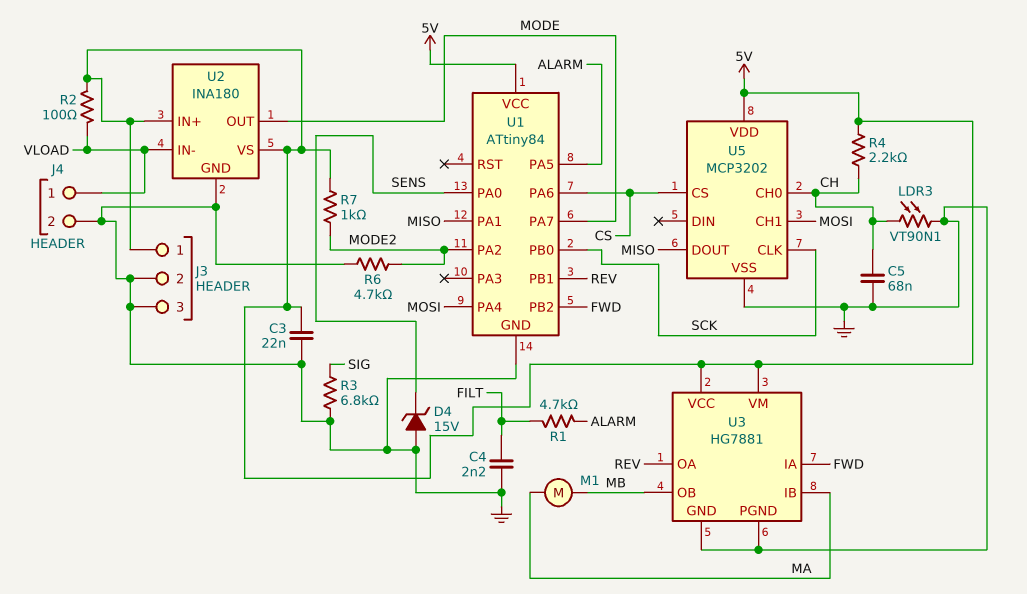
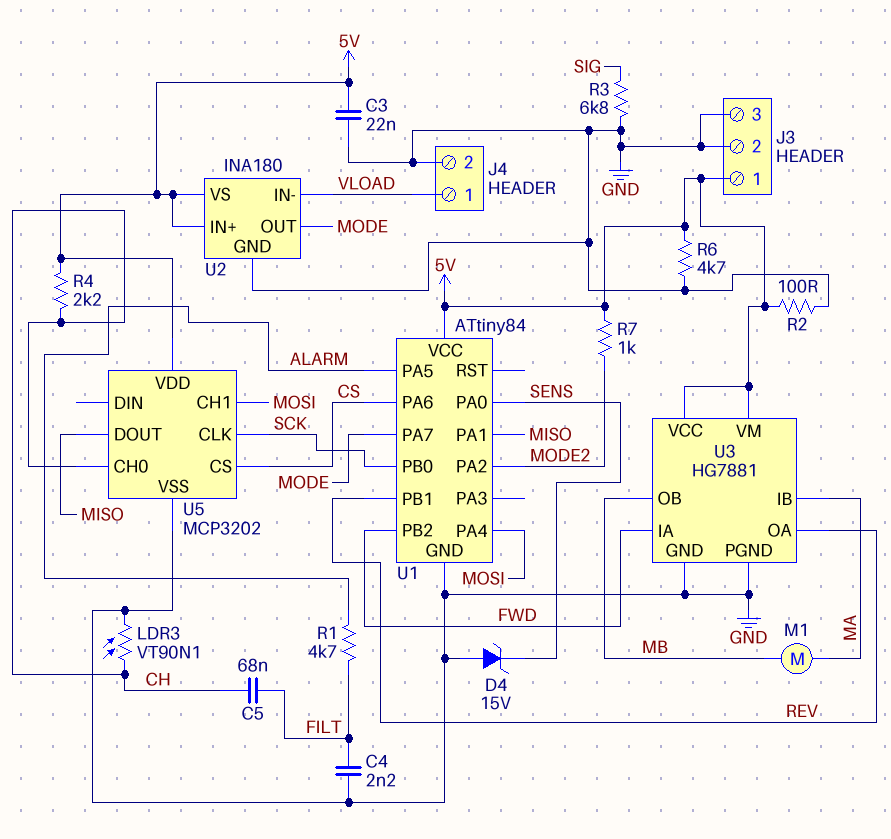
C5: 68nF (CH, GND) -> 68nF (CH, FILT)
R2: 100 (5V, VLOAD) -> 100 (5V, GND)
R6: 4.7k (GND, MODE2) -> 4.7k (5V, GND)

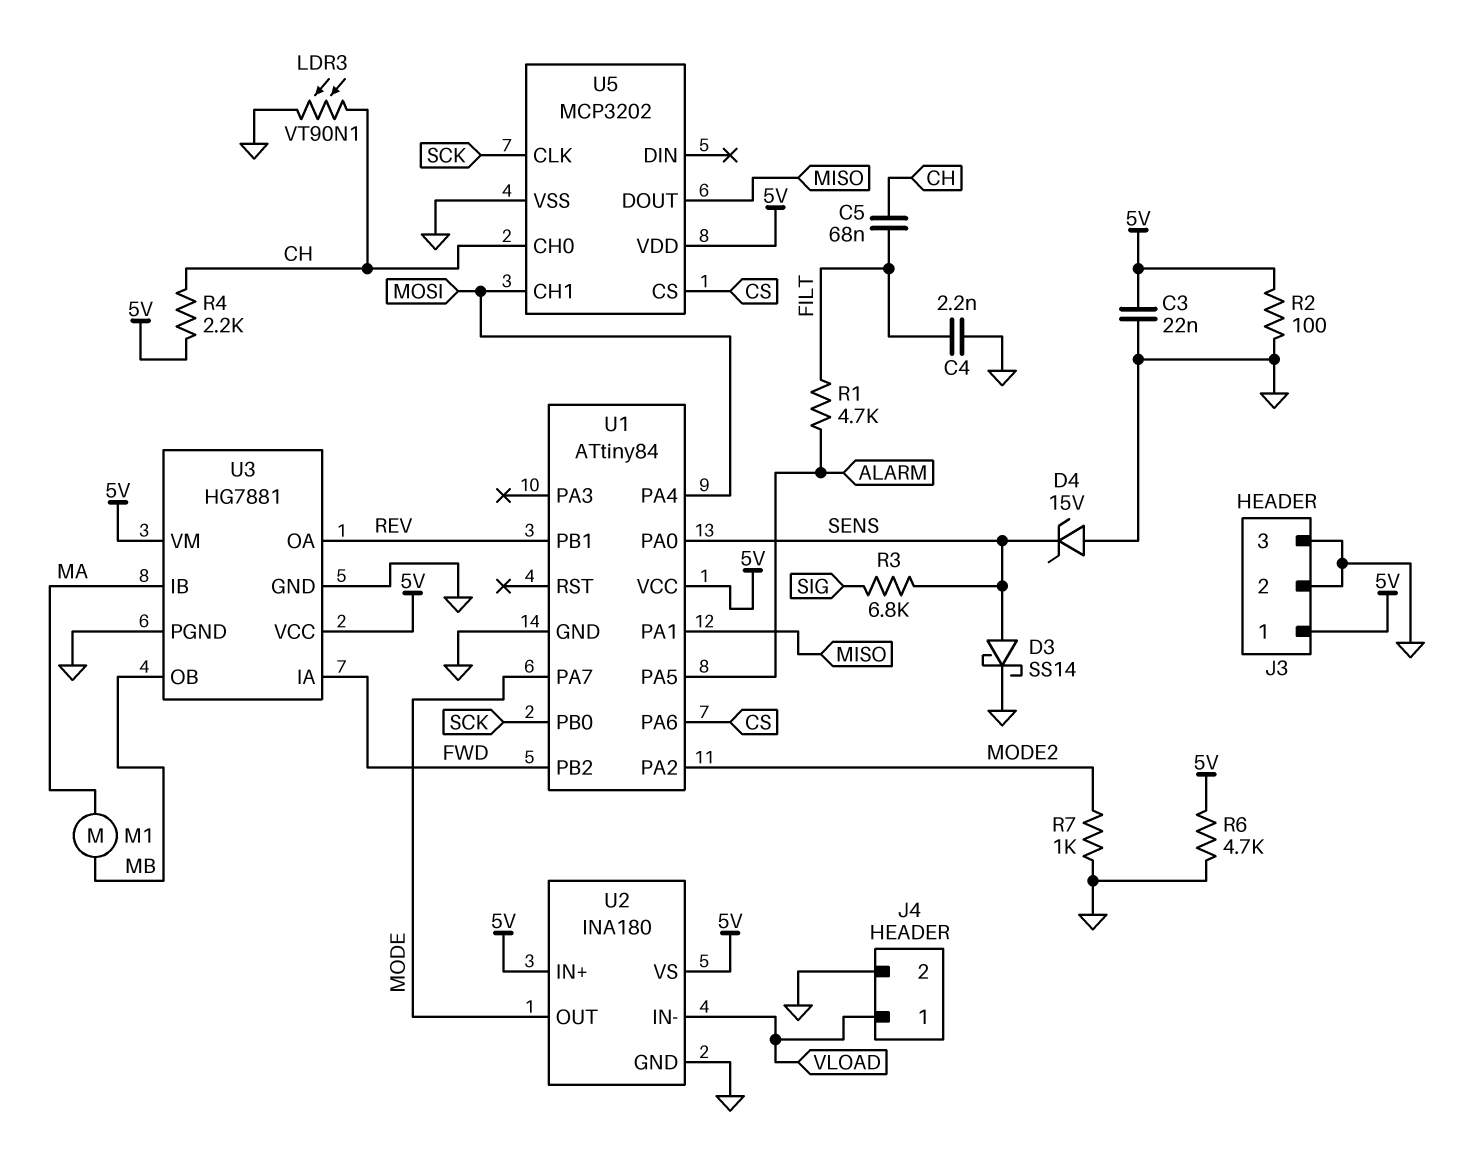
D3: none -> schottky SS14 (A SENS, K GND)
R3: 6.8k (GND, SIG) -> 6.8k (SENS, SIG)
R7: 1k (5V, MODE2) -> 1k (GND, MODE2)

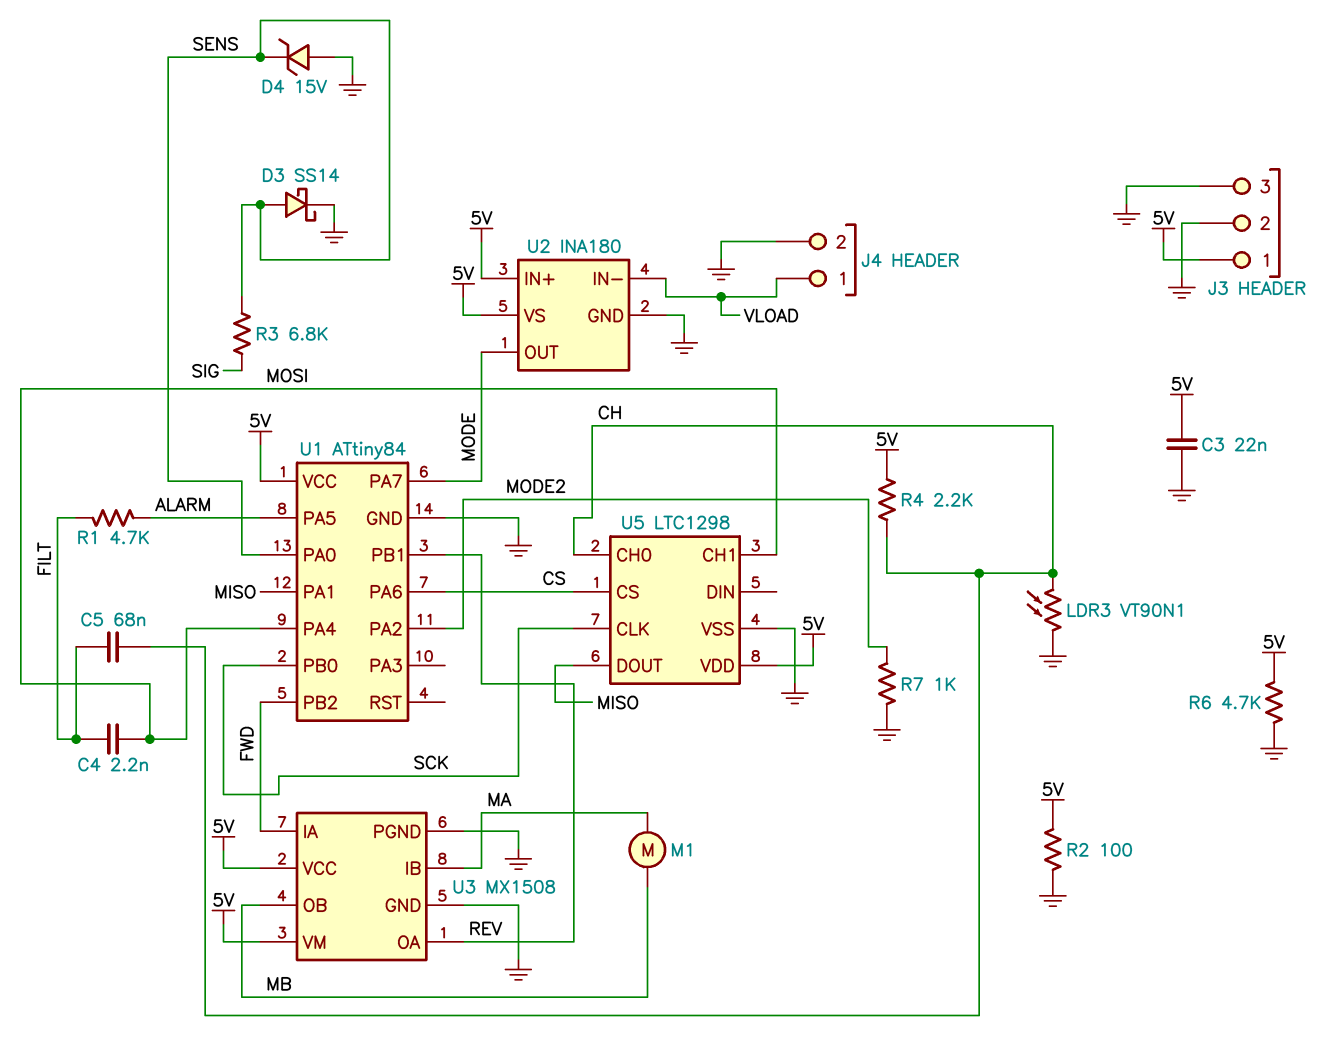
C4: 2.2nF (FILT, GND) -> 2.2nF (FILT, MOSI)
U3: HG7881 -> MX1508
U5: MCP3202 -> LTC1298

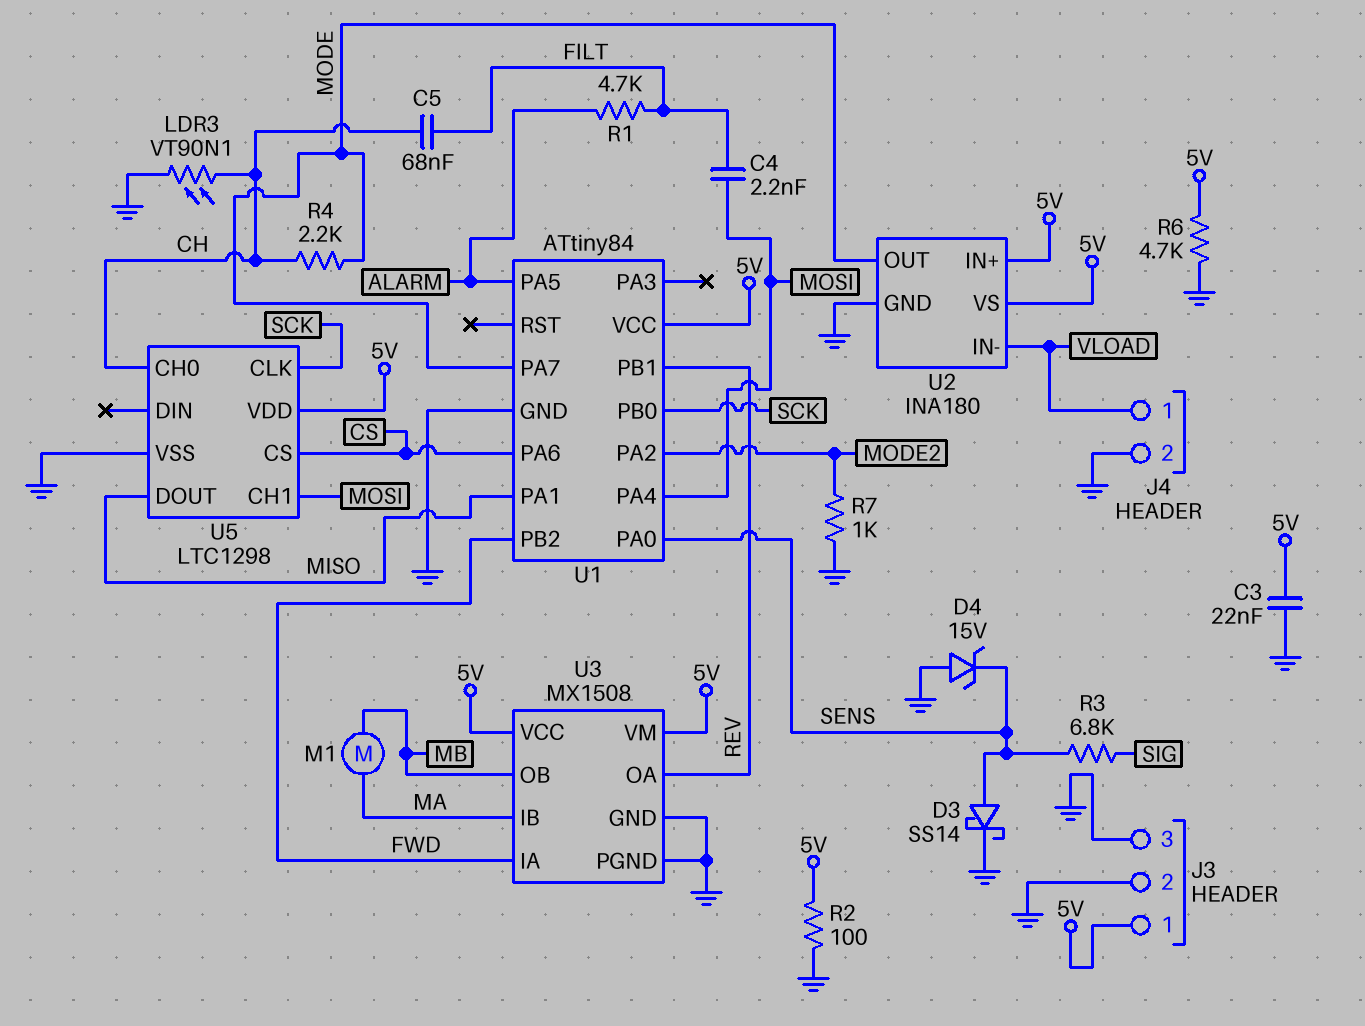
R4: 2.2k (5V, CH) -> 2.2k (CH, MODE)

